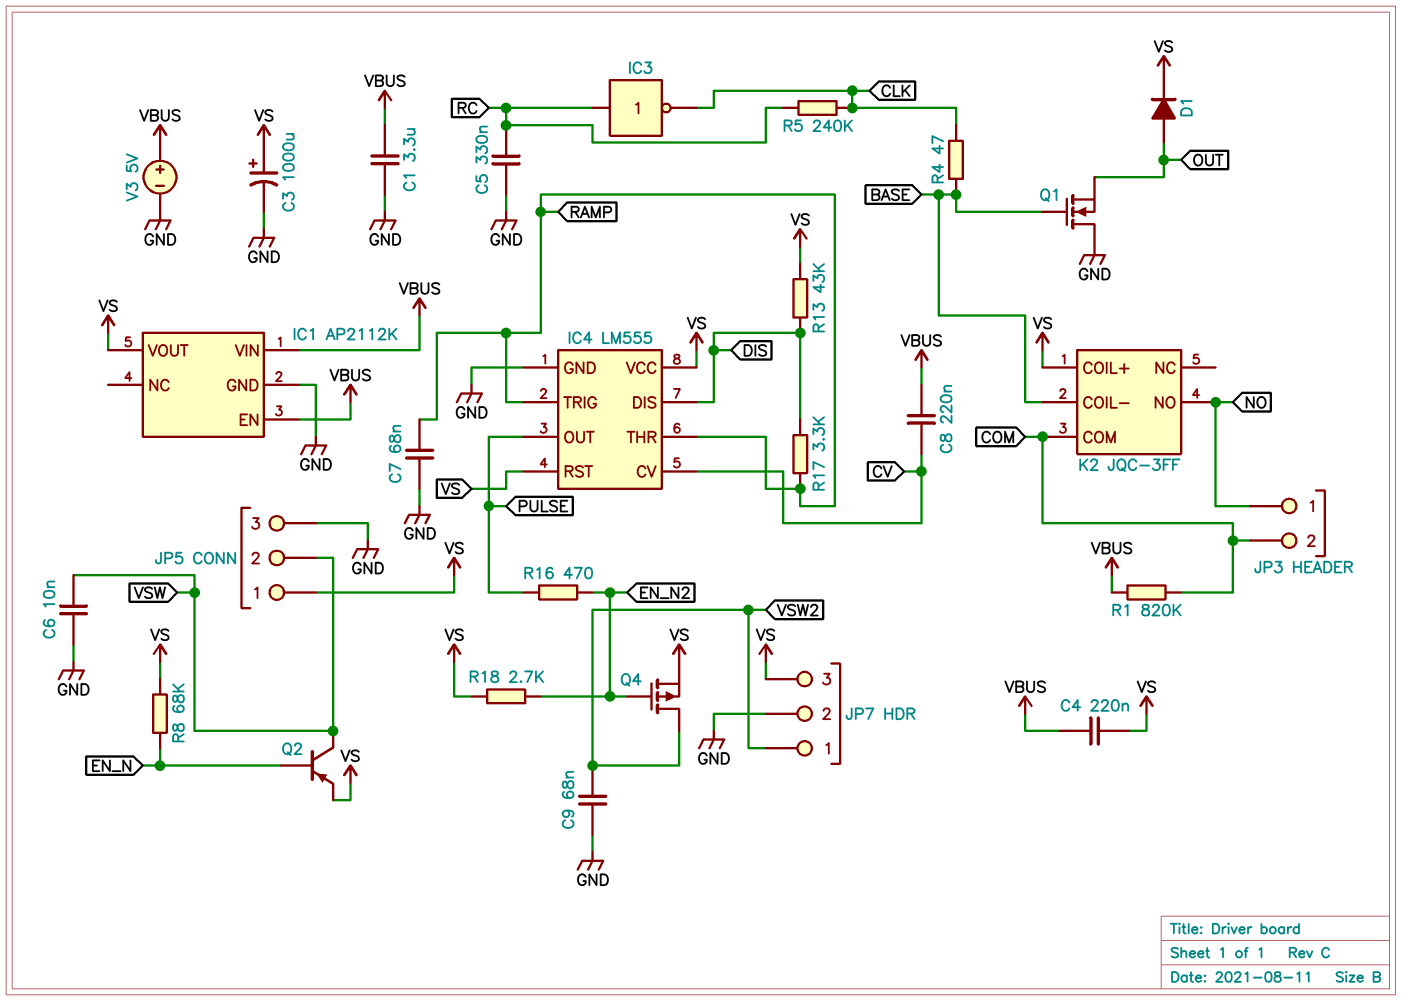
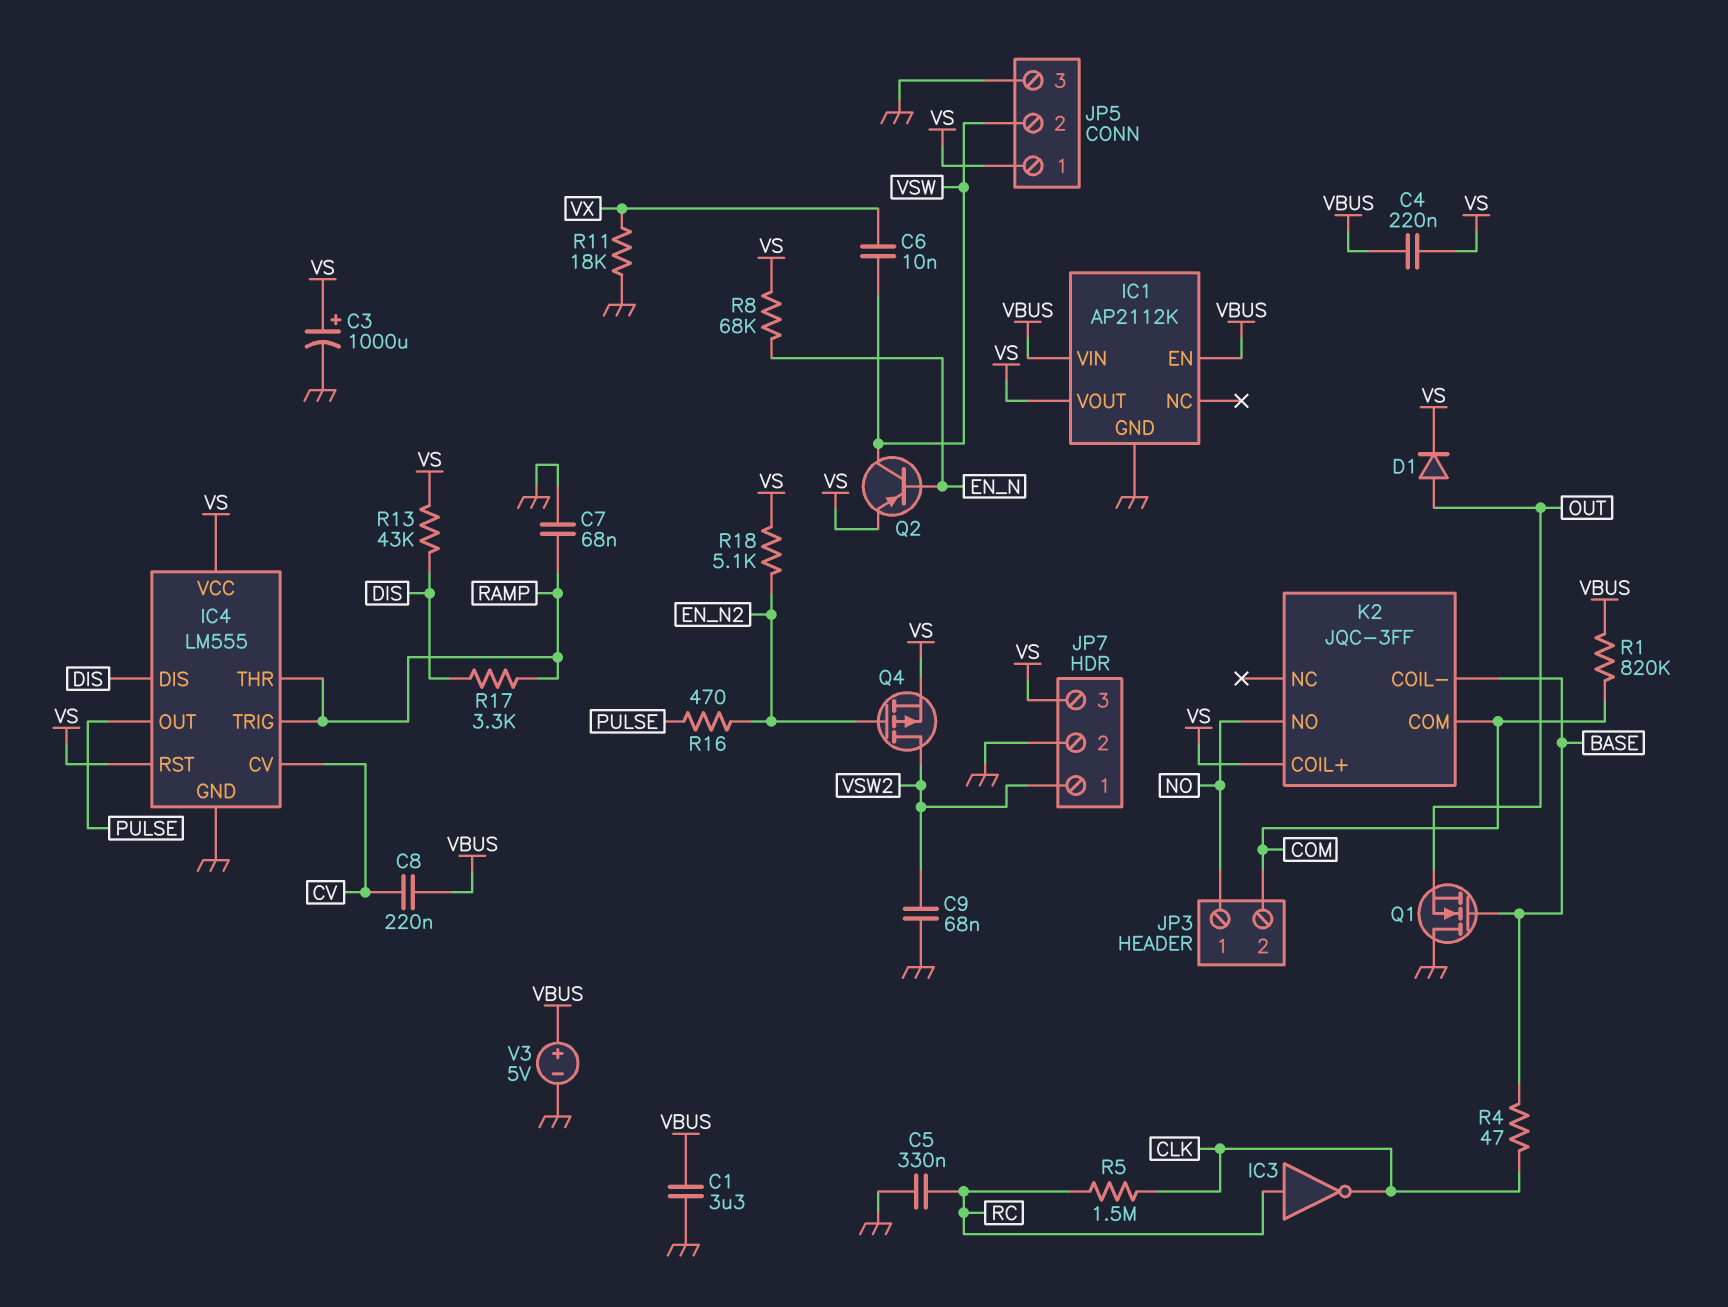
C6: 10nF (GND, VSW) -> 10nF (VSW, VX)
R5: 240k (CLK, RC) -> 1.5M (CLK, RC)
R11: none -> 18k (GND, VX)
R18: 2.7k (EN_N2, VS) -> 5.1k (EN_N2, VS)

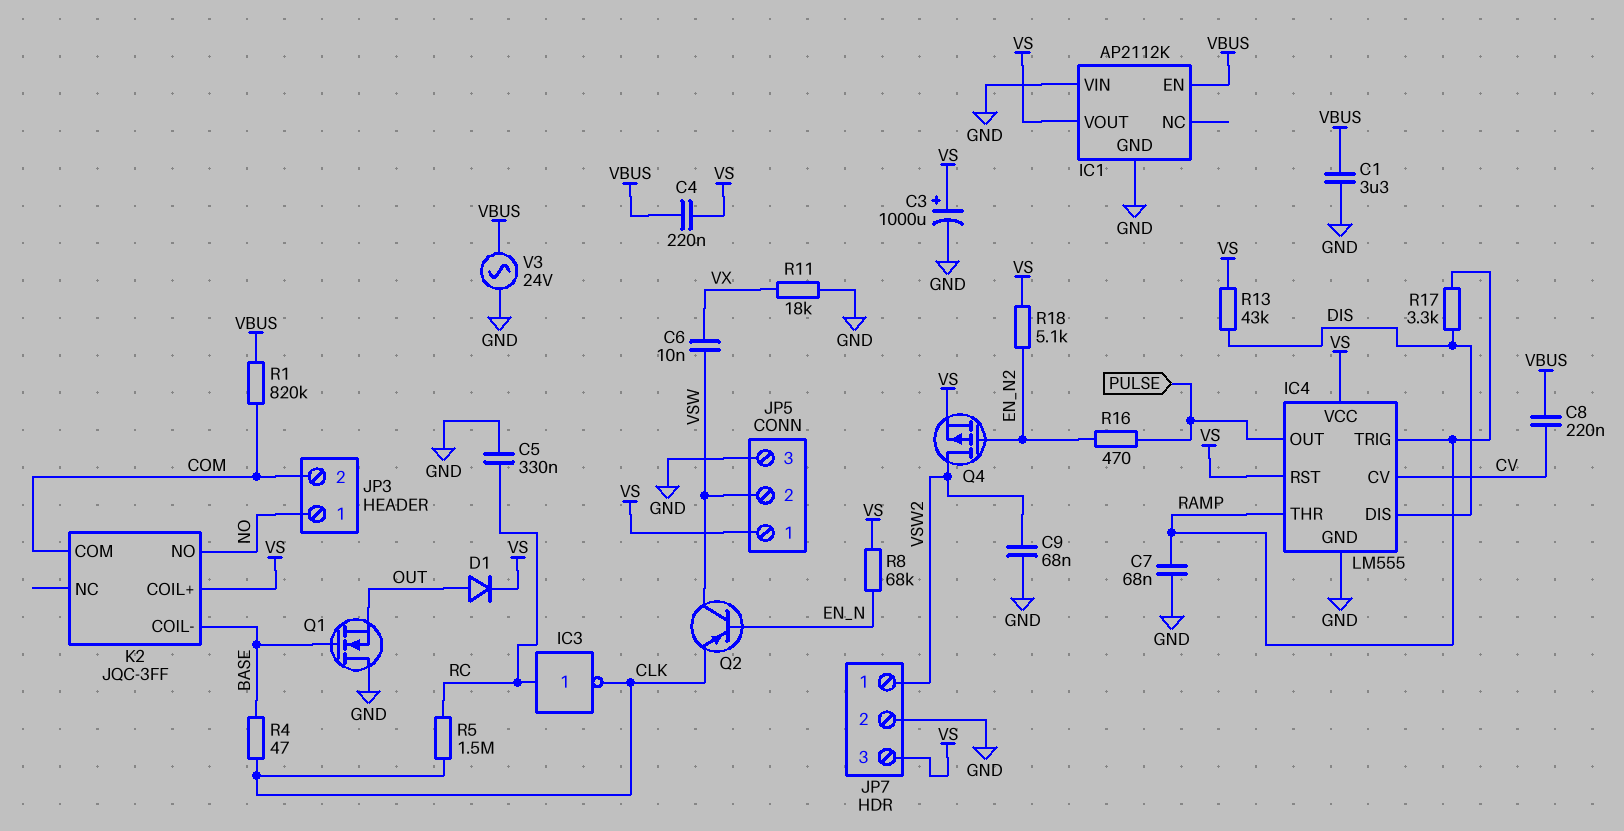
IC1 pin VIN: VBUS -> GND
Q2: PNP (B EN_N, C VSW, E VS) -> PNP (B EN_N, C VSW, E CLK)
V3: 5V (plus VBUS, minus GND) -> AC 24V (GND, VBUS)

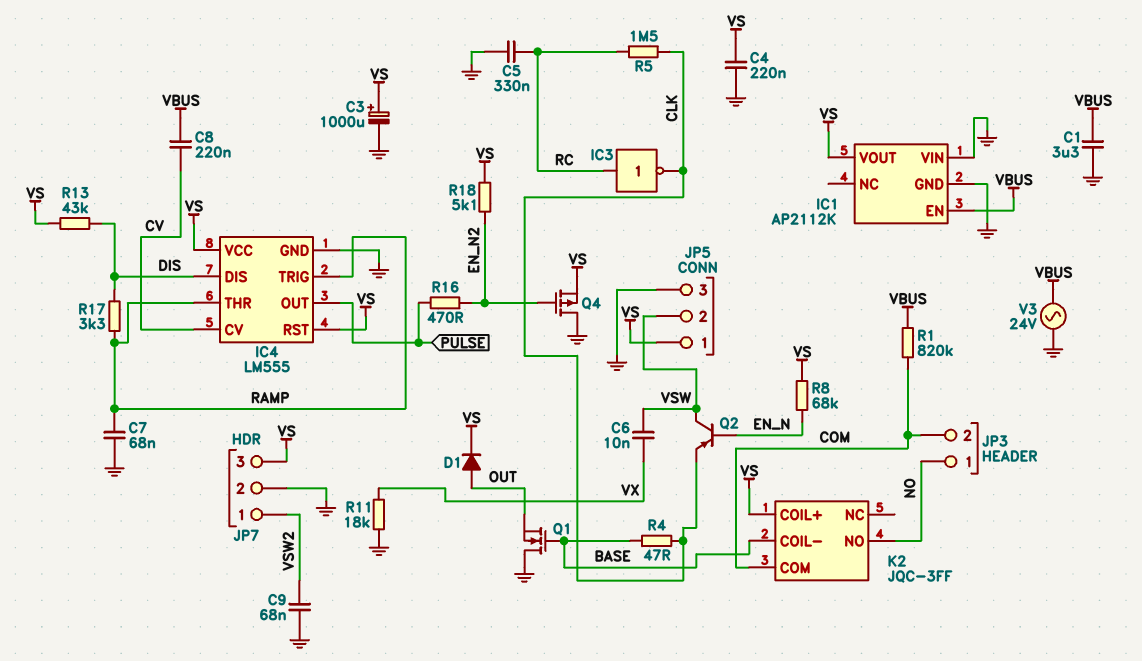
C4: 220nF (VBUS, VS) -> 220nF (GND, VS)
Q4: PMOS (G EN_N2, D VSW2, S VS) -> PMOS (G EN_N2, D GND, S VS)

